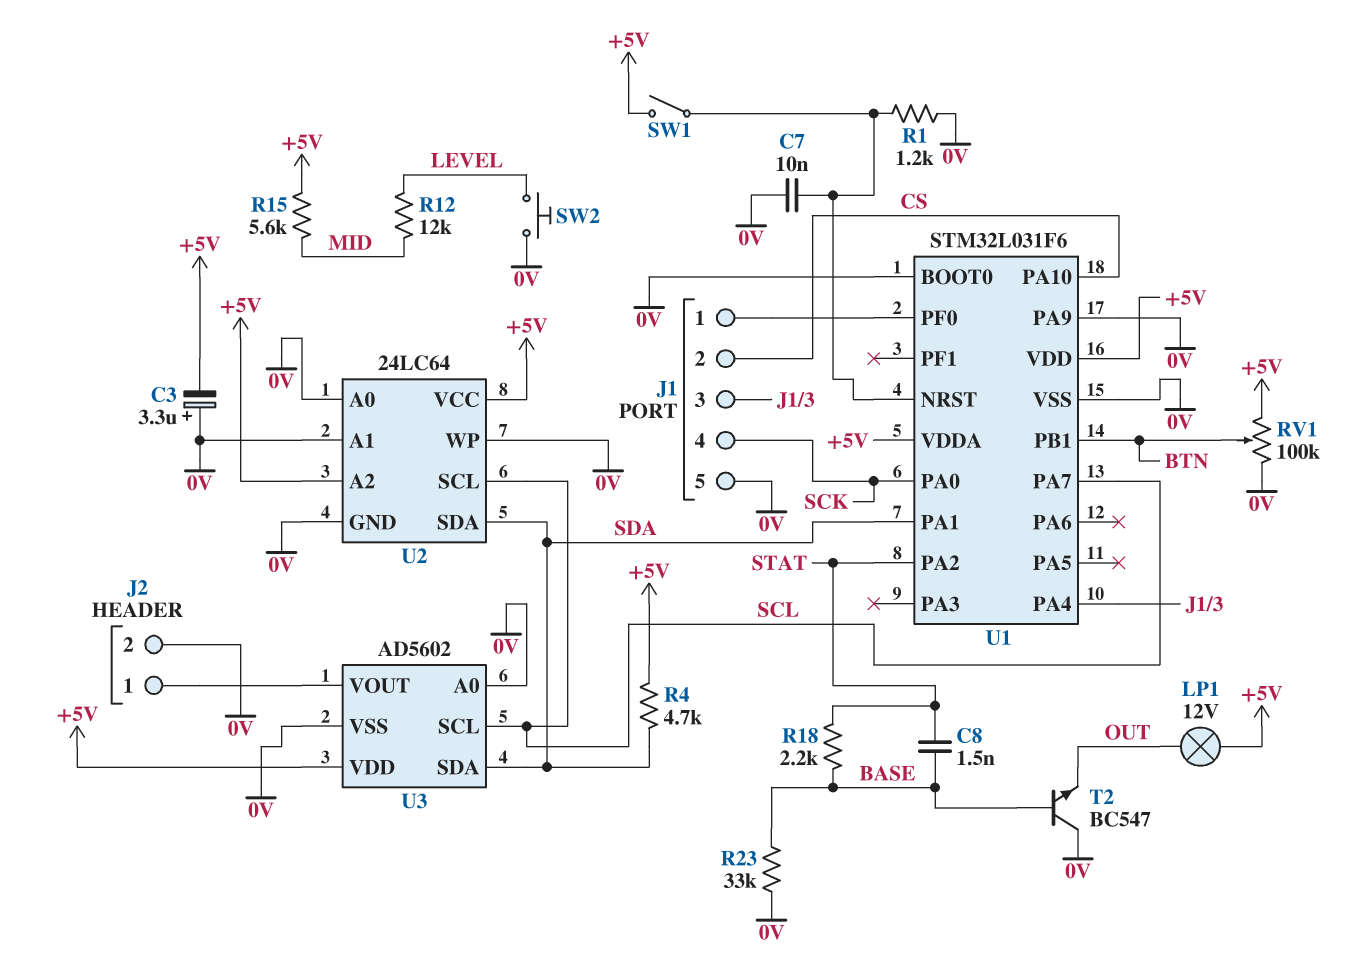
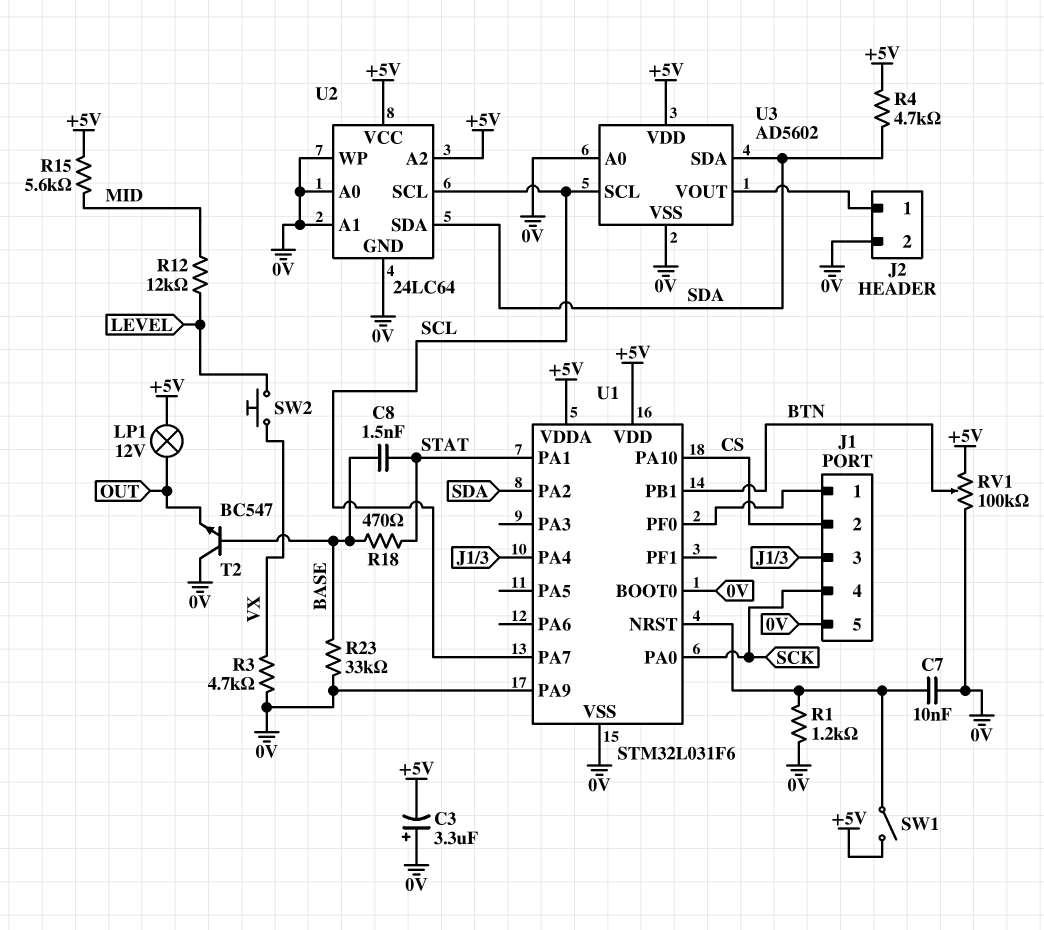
R3: none -> 4.7k (0V, VX)
R18: 2.2k (BASE, STAT) -> 470 (BASE, STAT)
SW2: button (0V, LEVEL) -> button (LEVEL, VX)
U1 pin PA1: SDA -> STAT
U1 pin PA2: STAT -> SDA

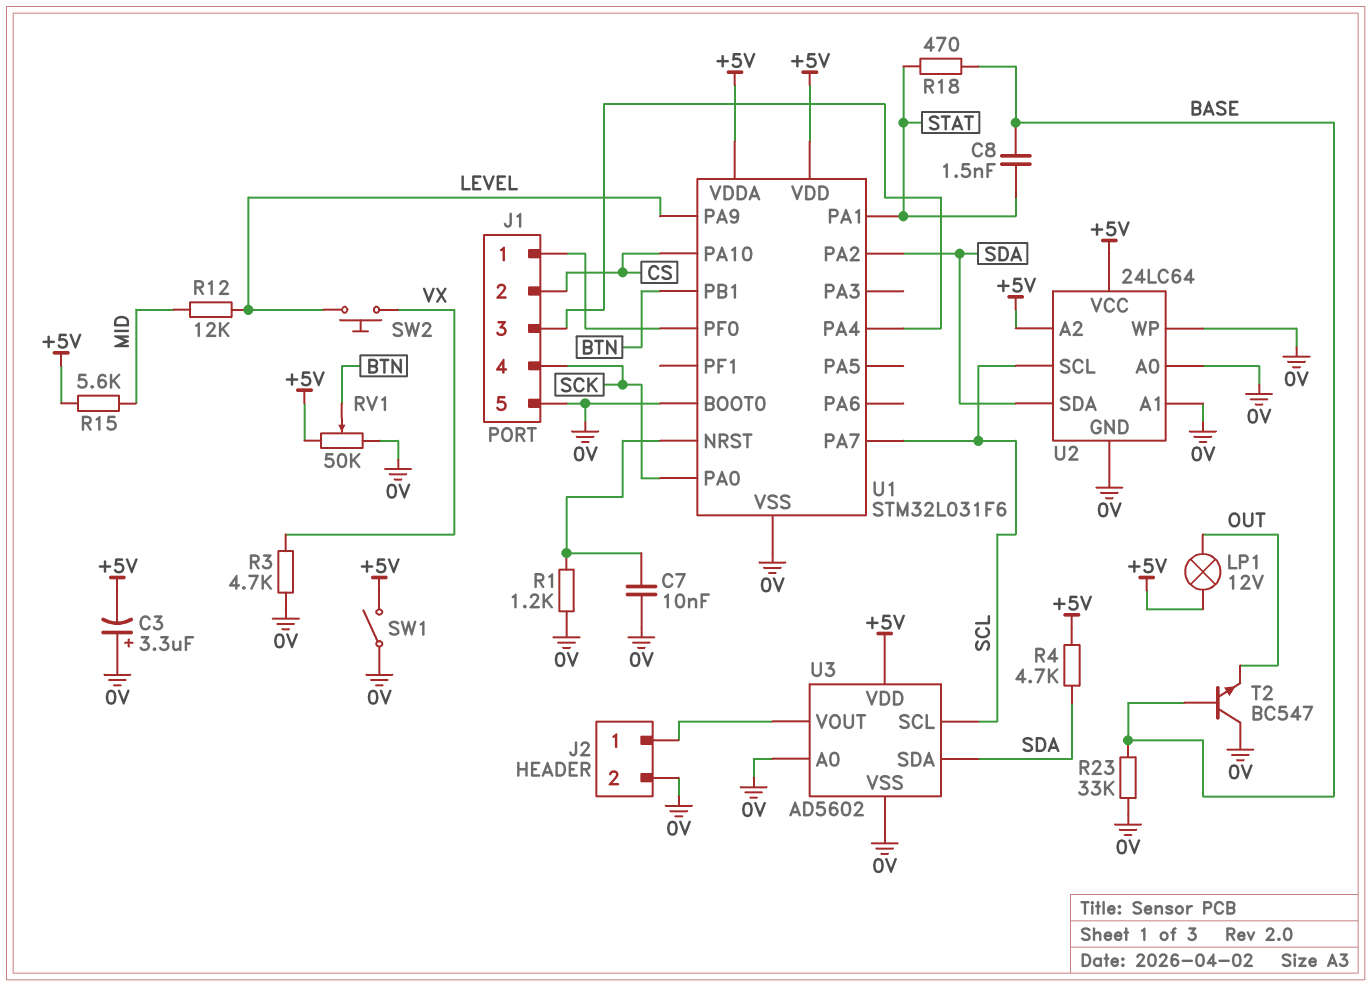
RV1: 100k (+5V, 0V, wiper BTN) -> 50k (+5V, 0V, wiper BTN)
SW1: switch (+5V, U1/NRST) -> switch (+5V, 0V)
U1 pin PA9: 0V -> LEVEL

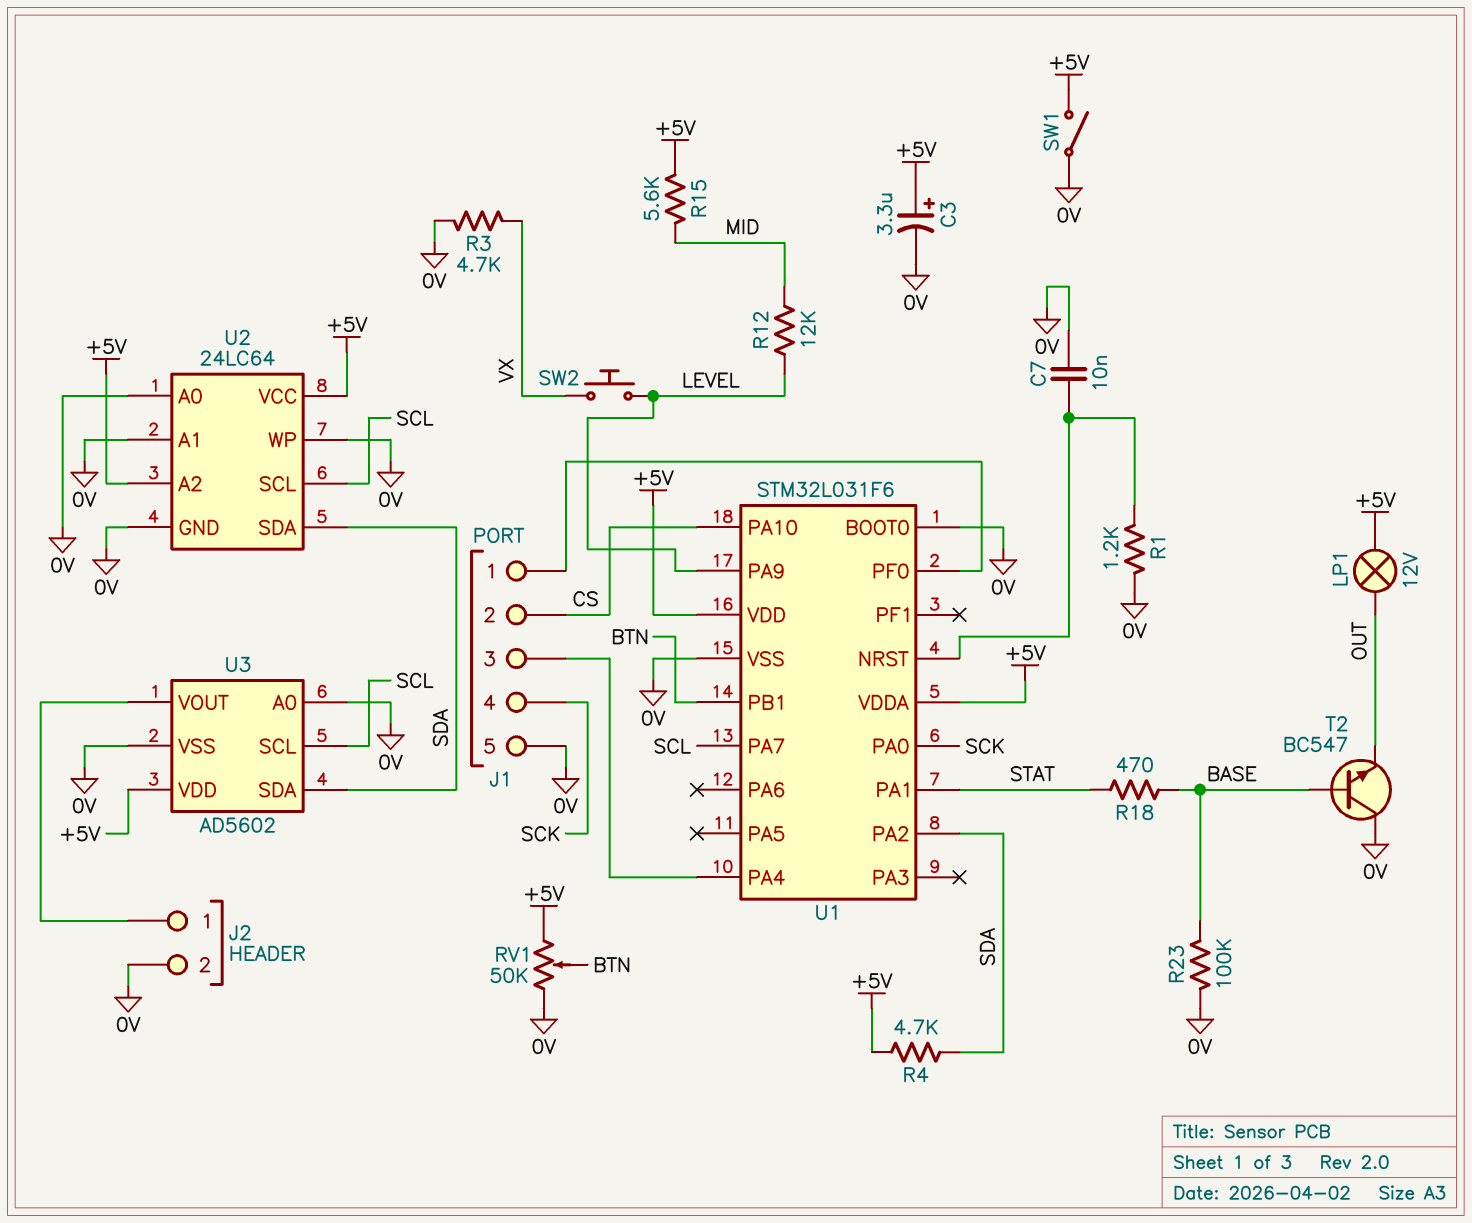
C3: 3.3uF (plus 0V, minus +5V) -> 3.3uF (plus +5V, minus 0V)
C8: 1.5nF (BASE, STAT) -> none
R23: 33k (0V, BASE) -> 100k (0V, BASE)

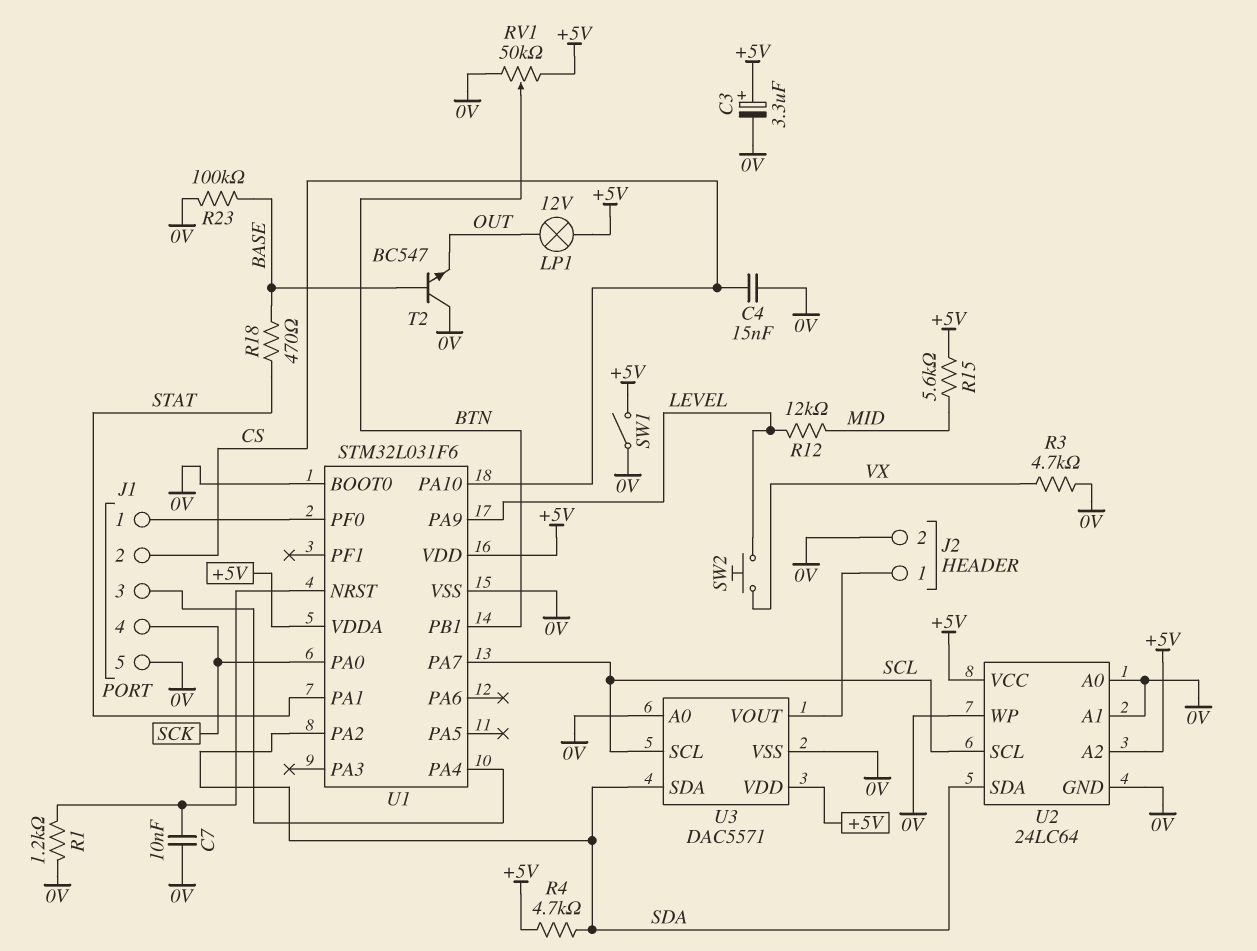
C4: none -> 15nF (0V, CS)
U3: AD5602 -> DAC5571

